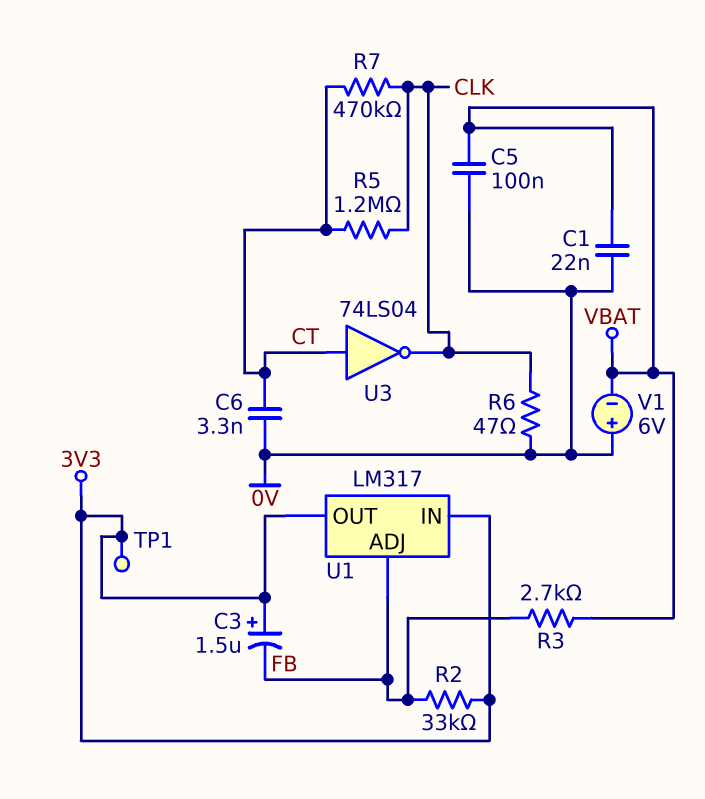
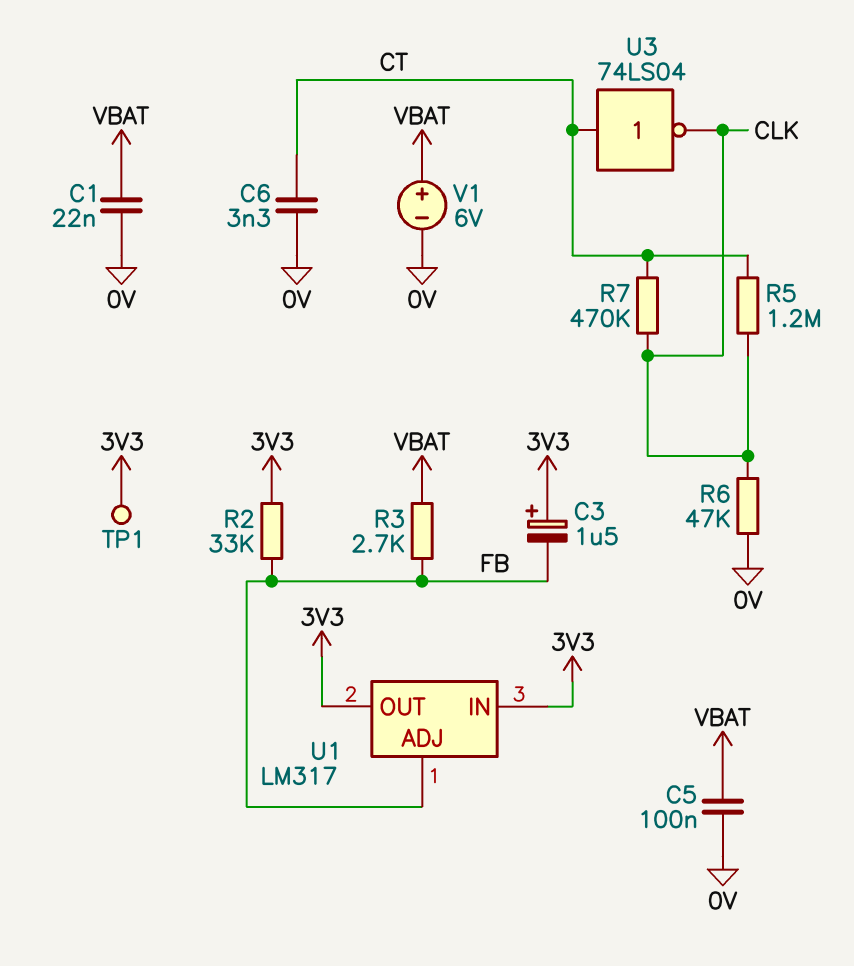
R6: 47 (0V, CLK) -> 47k (0V, CLK)
V1: 6V (plus 0V, minus VBAT) -> 6V (plus VBAT, minus 0V)

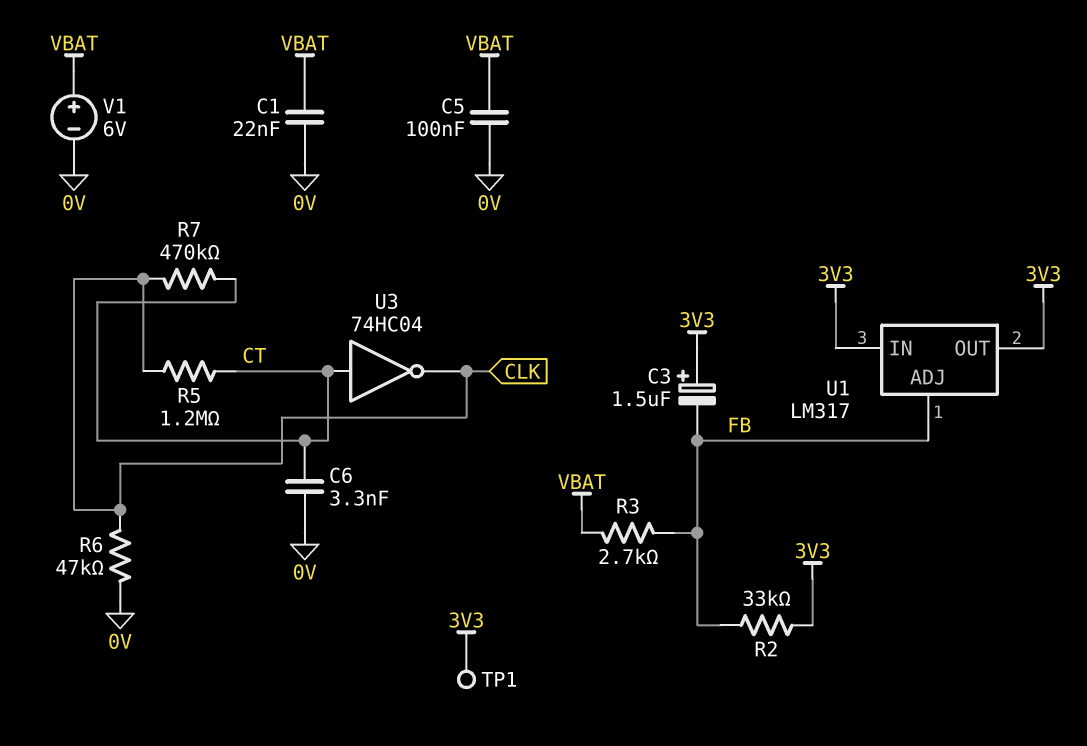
U3: NOT 74LS04 (in CT, out CLK) -> NOT 74HC04 (in CT, out CLK)

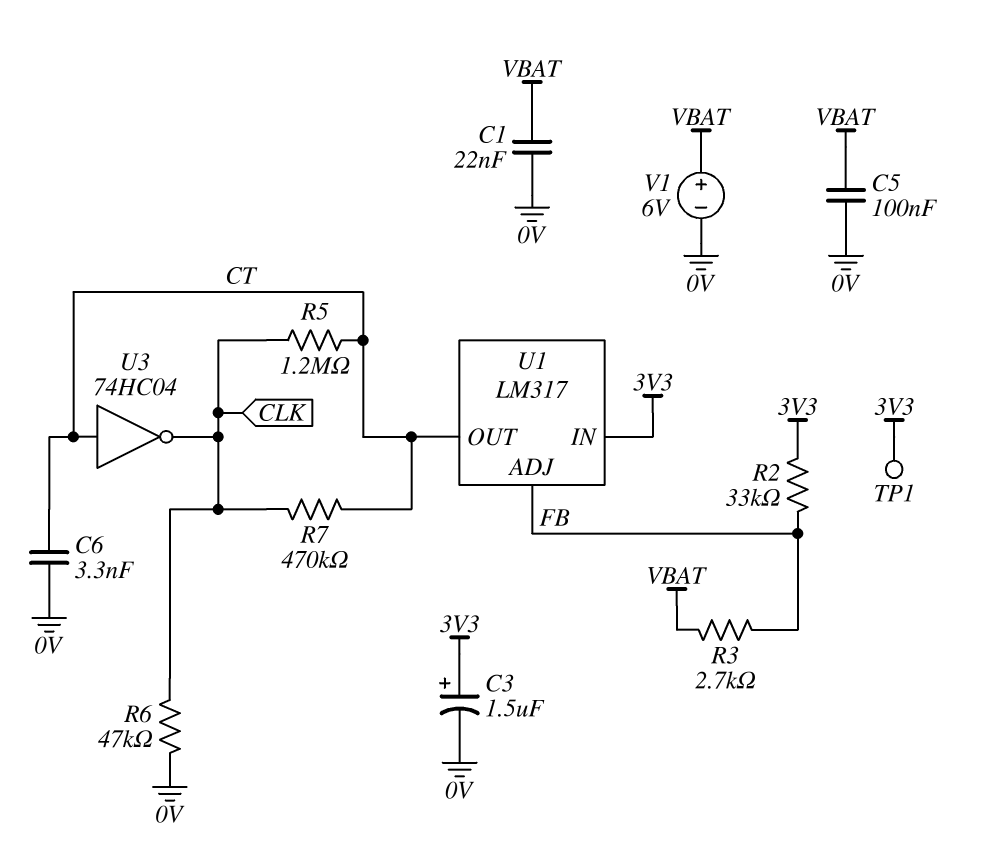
C3: 1.5uF (plus 3V3, minus FB) -> 1.5uF (plus 3V3, minus 0V)
U1 pin OUT: 3V3 -> CT

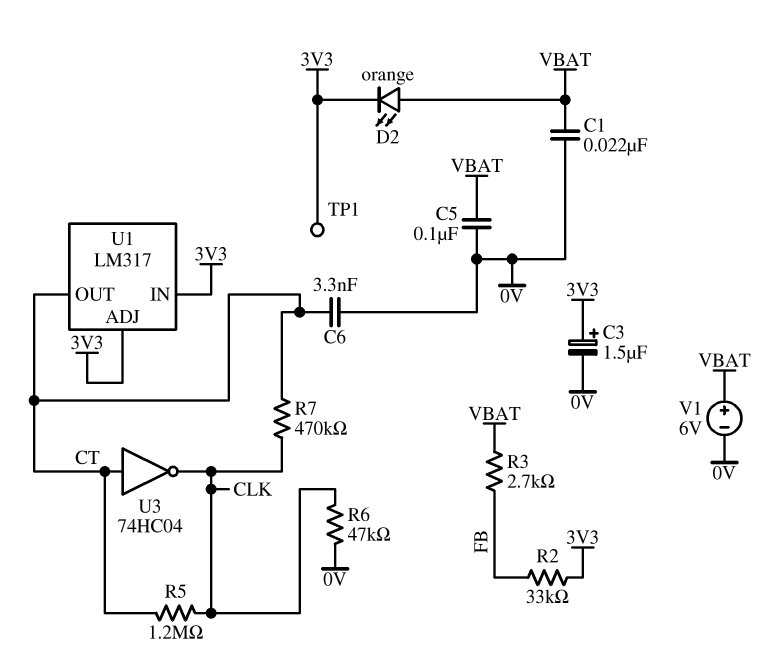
D2: none -> LED orange (A VBAT, K 3V3)
U1 pin ADJ: FB -> 3V3

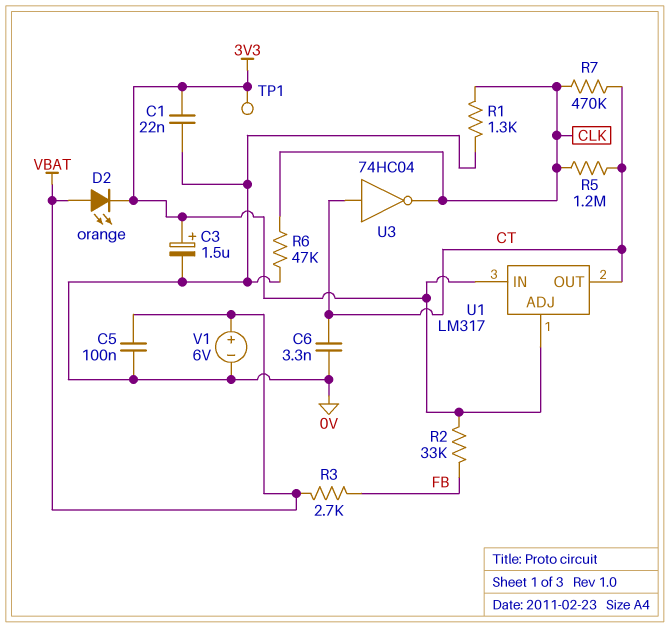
C1: 22nF (0V, VBAT) -> 22nF (0V, 3V3)
R1: none -> 1.3k (0V, CLK)

